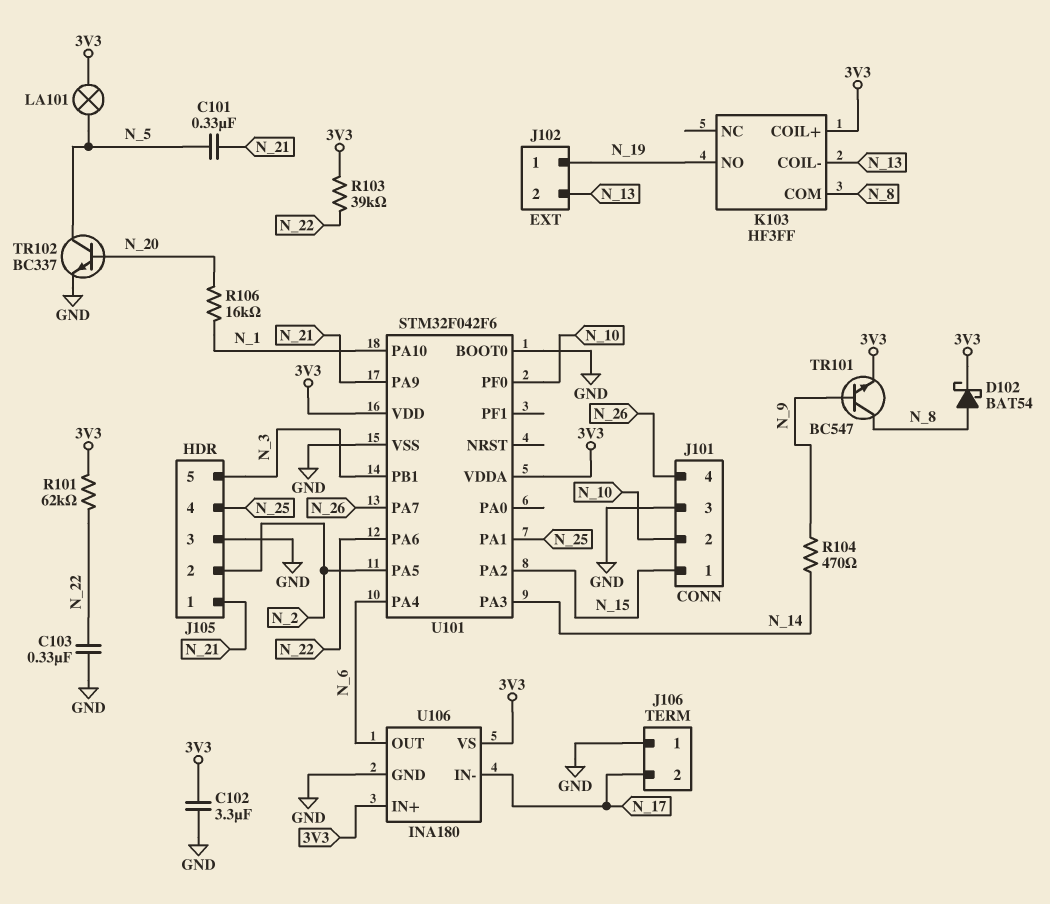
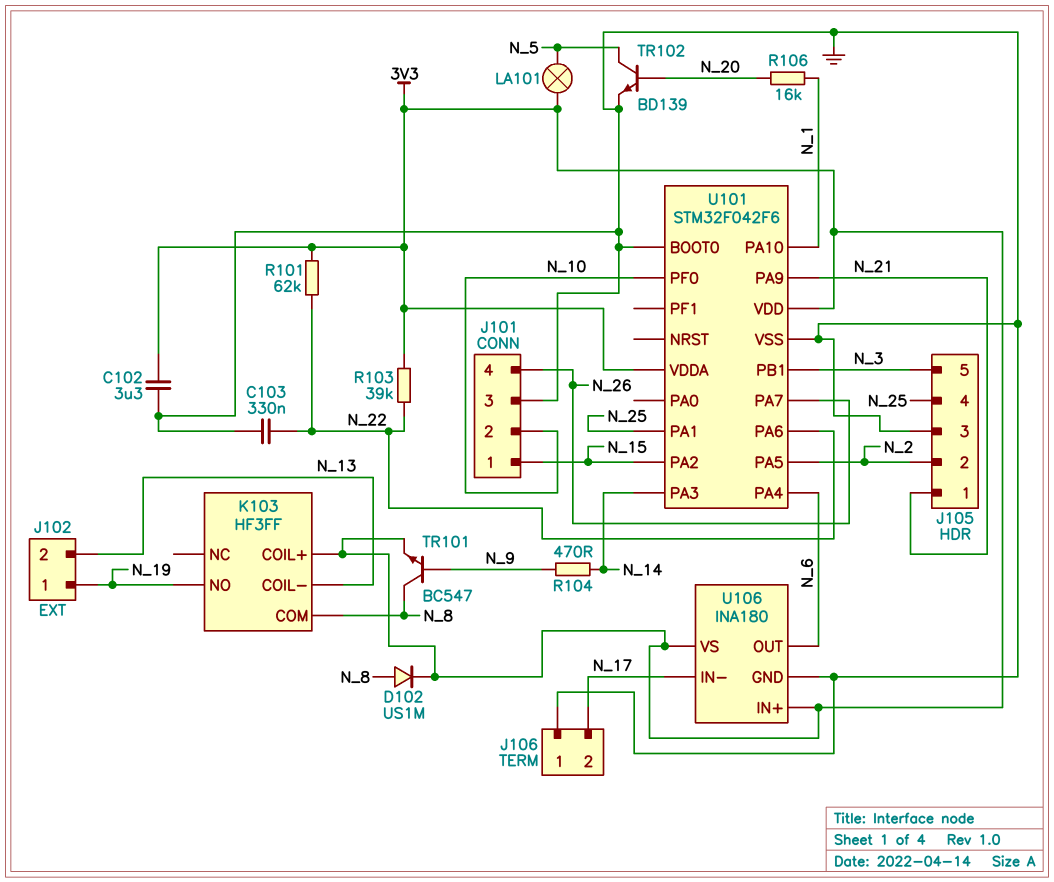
C101: 330nF (N_5, N_21) -> none
D102: schottky BAT54 (A N_8, K 3V3) -> diode US1M (A N_8, K 3V3)
TR102: NPN BC337 (B N_20, C N_5, E GND) -> NPN BD139 (B N_20, C N_5, E GND)

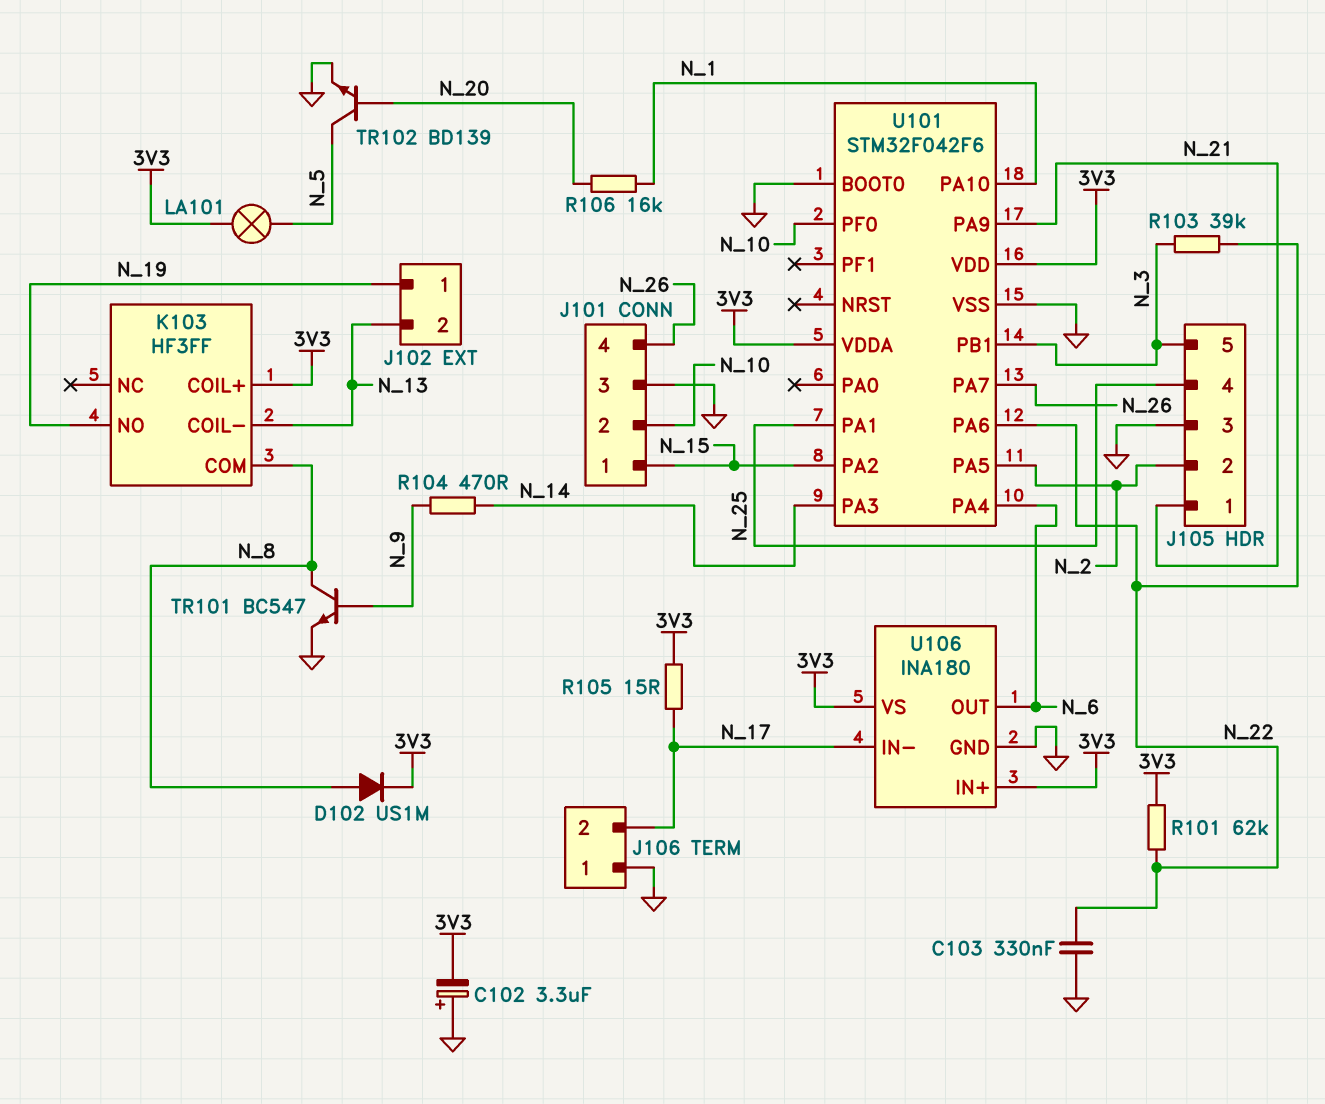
C102: 3.3uF (3V3, GND) -> 3.3uF (plus GND, minus 3V3)
R103: 39k (3V3, N_22) -> 39k (N_3, N_22)
R105: none -> 15 (3V3, N_17)
TR101: NPN BC547 (B N_9, C N_8, E 3V3) -> NPN BC547 (B N_9, C N_8, E GND)

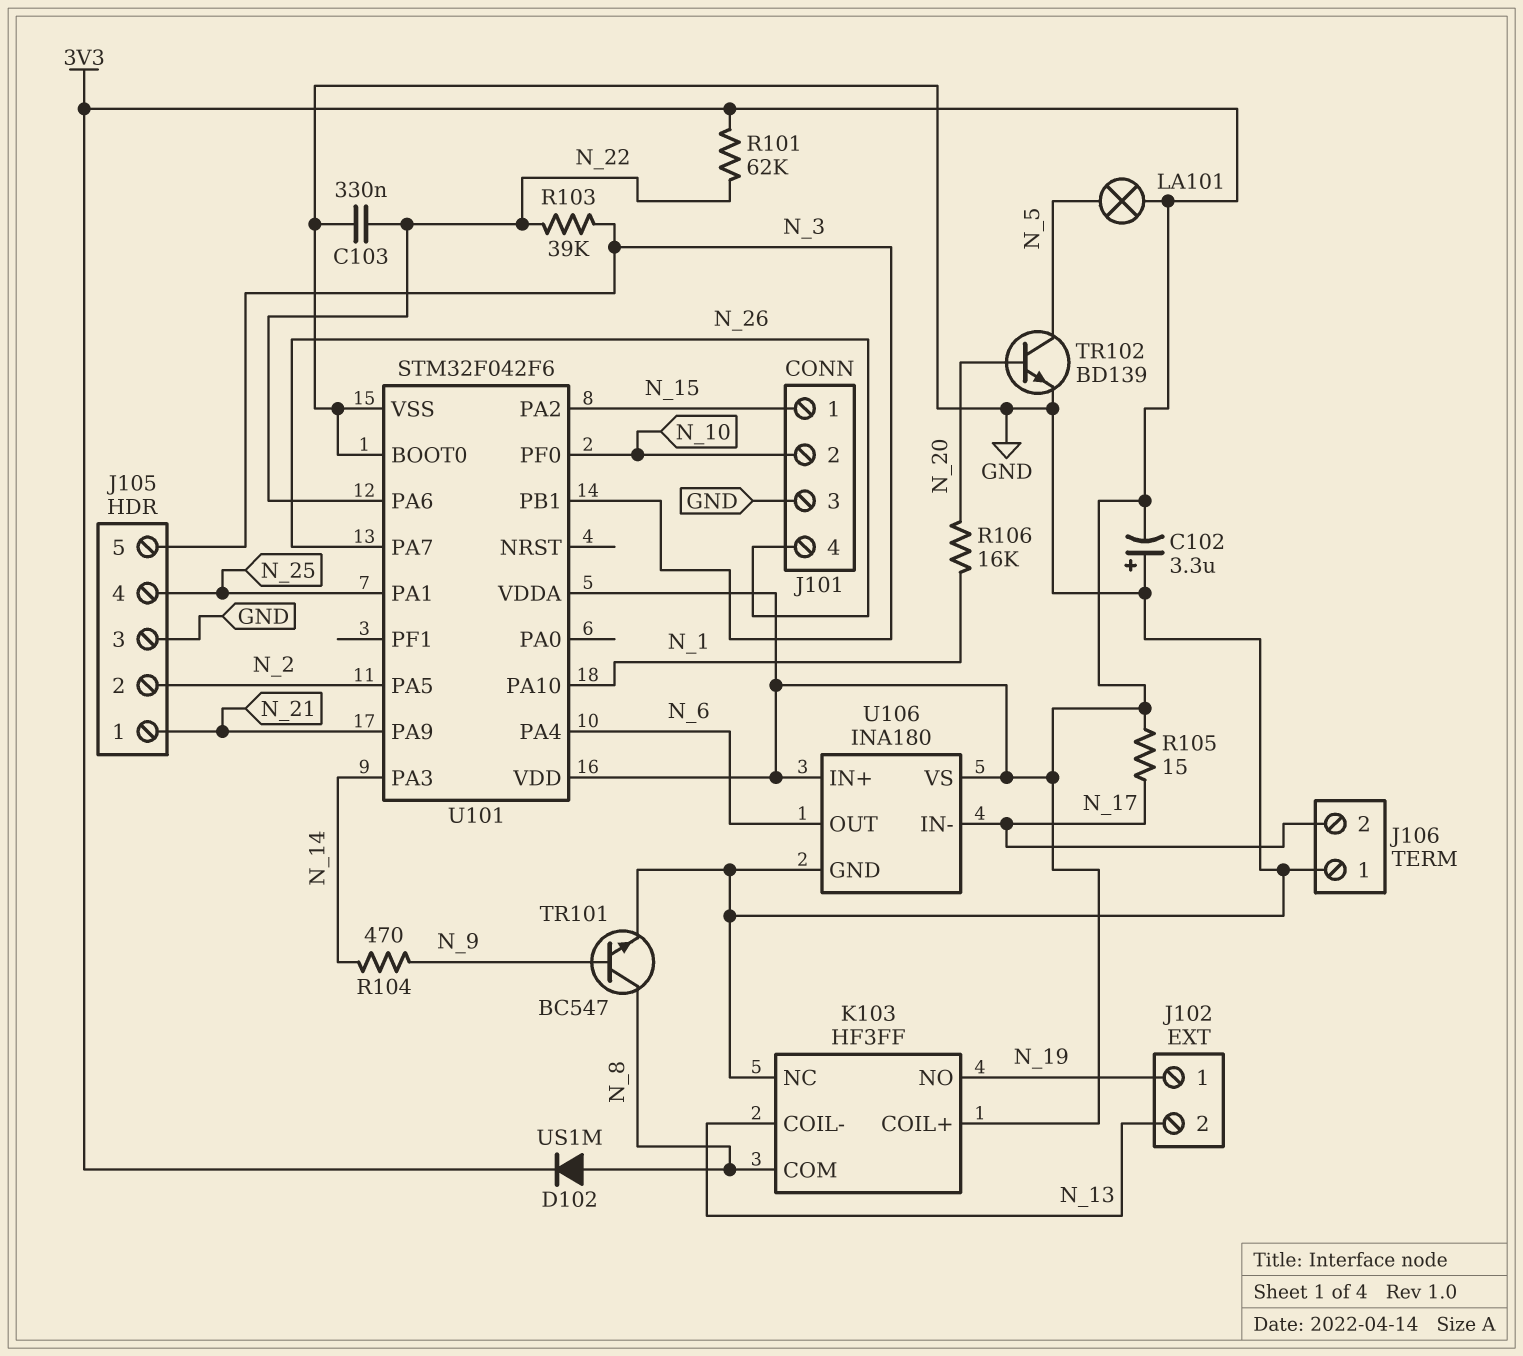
K103 pin NC: none -> GND

